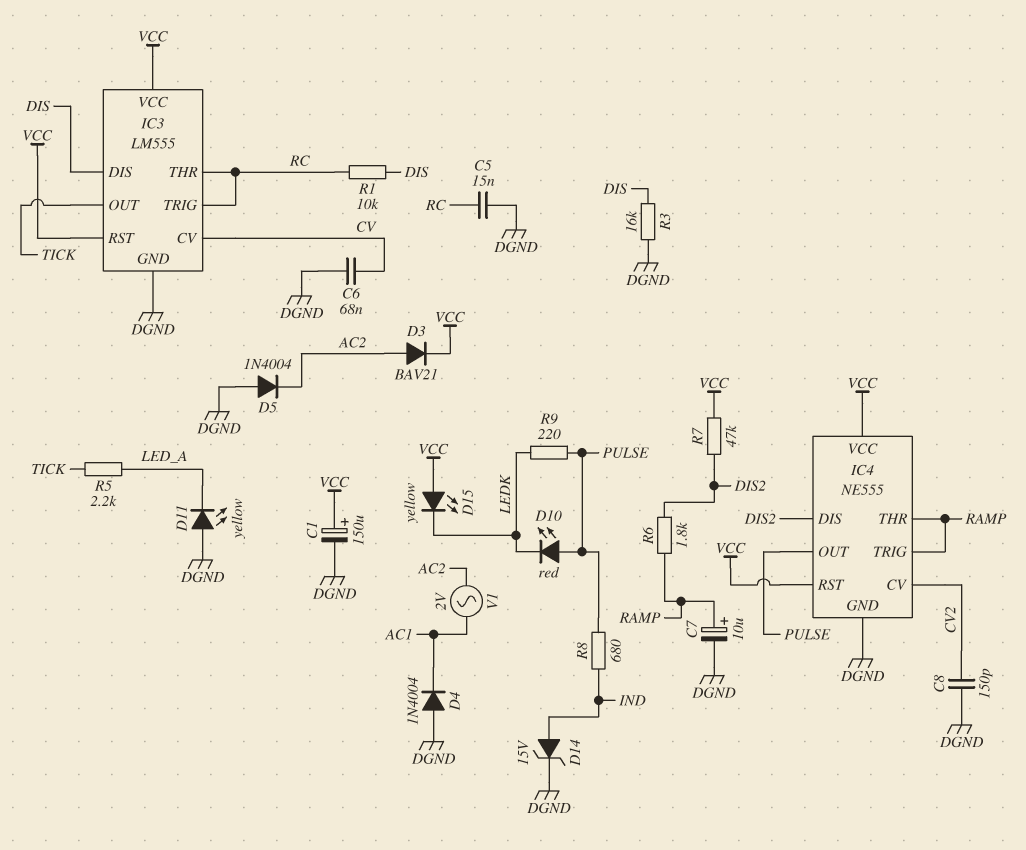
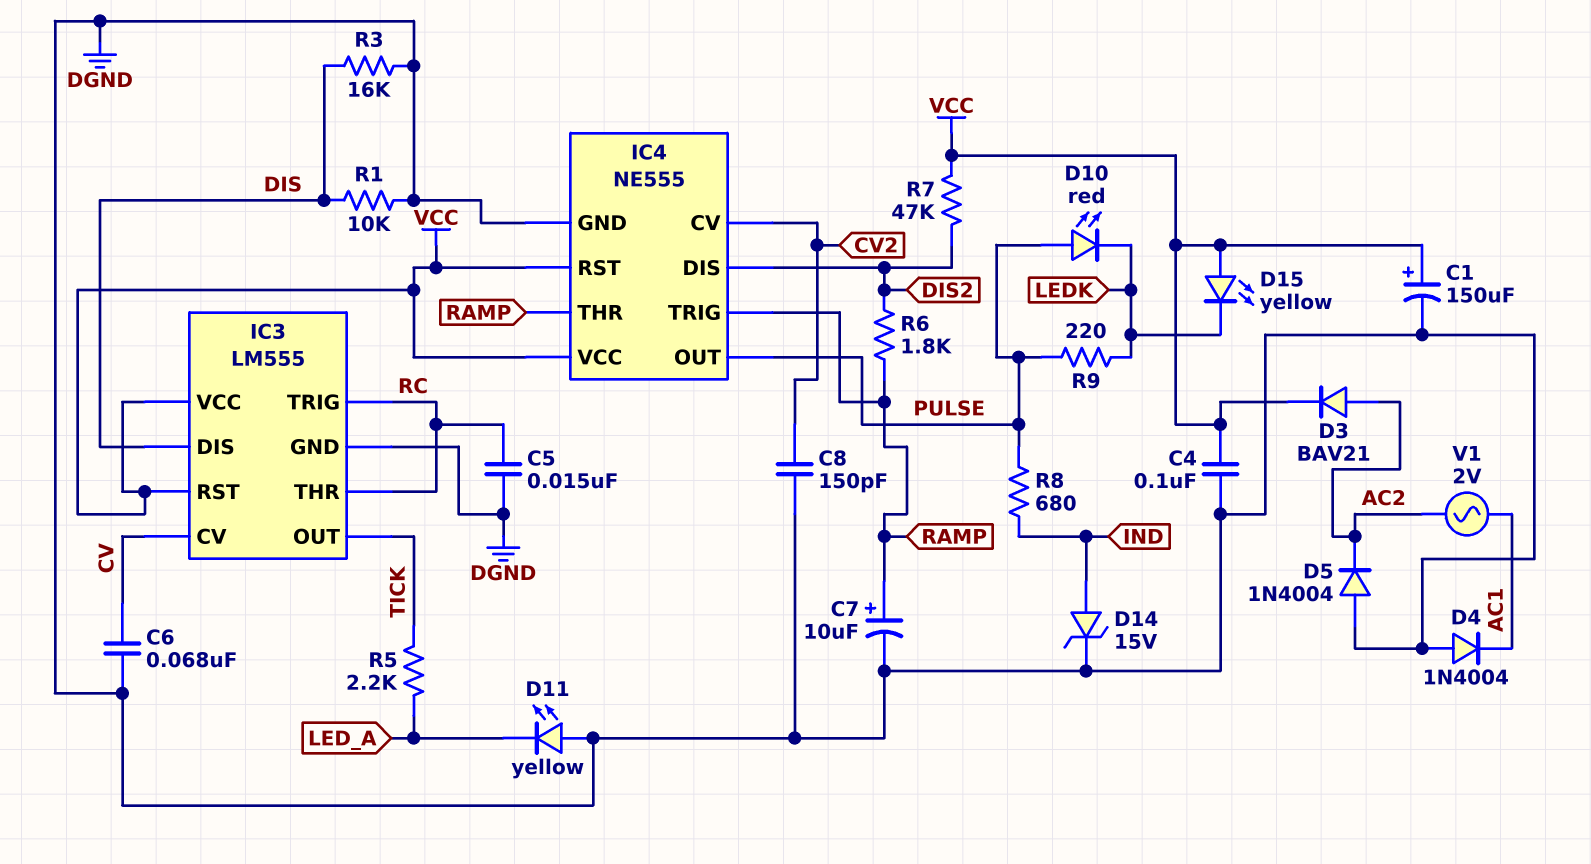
C4: none -> 100nF (DGND, VCC)
R1: 10k (DIS, RC) -> 10k (DGND, DIS)

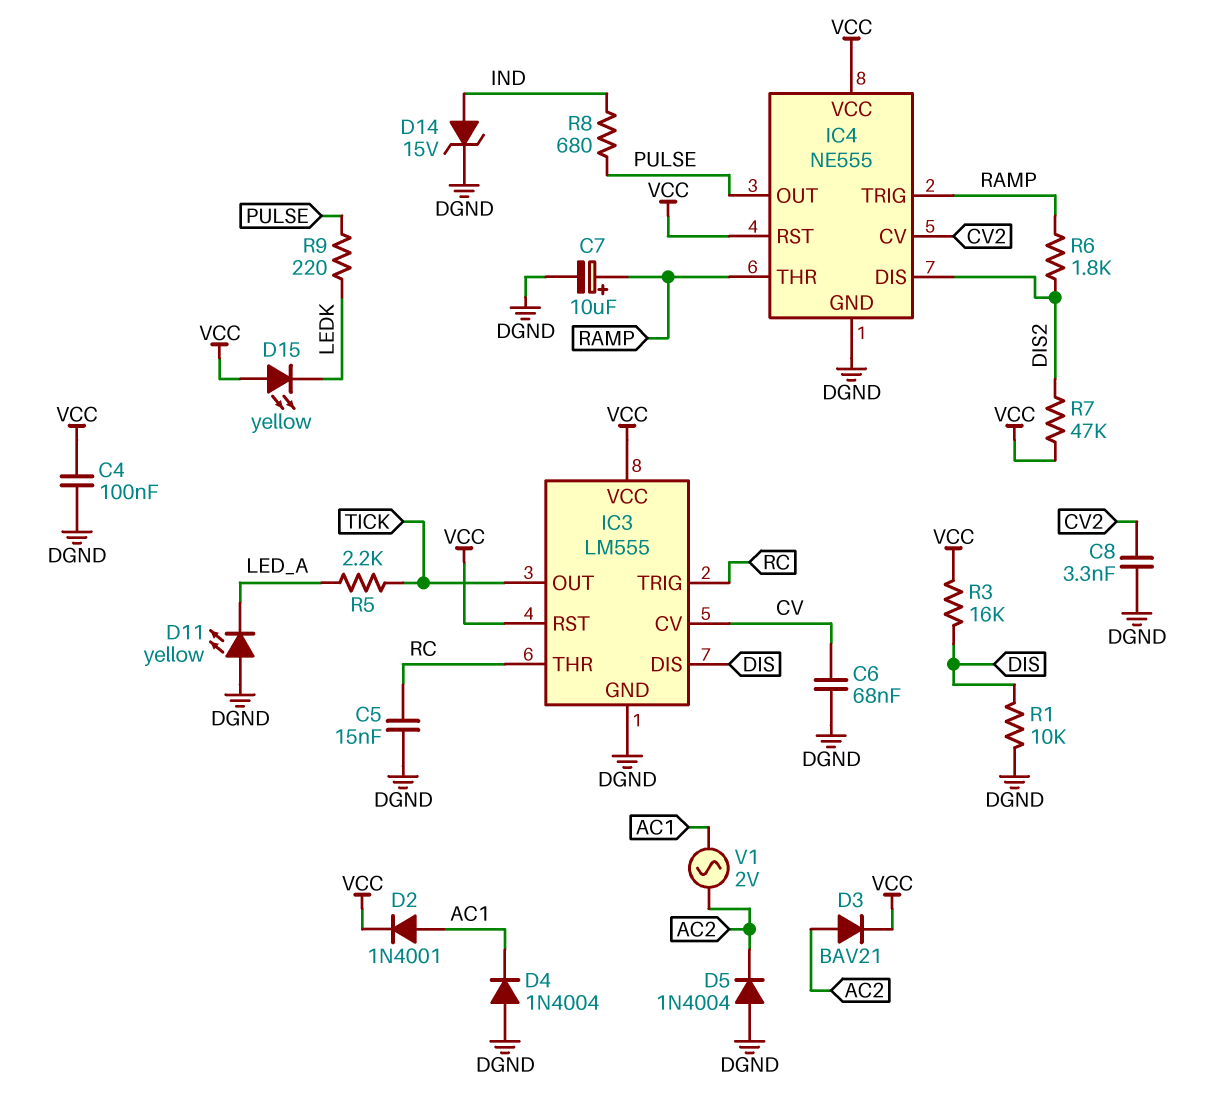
C1: 150uF (plus VCC, minus DGND) -> none
C8: 150pF (CV2, DGND) -> 3.3nF (CV2, DGND)
D2: none -> diode 1N4001 (A AC1, K VCC)
D10: LED red (A PULSE, K LEDK) -> none
R3: 16k (DGND, DIS) -> 16k (DIS, VCC)

